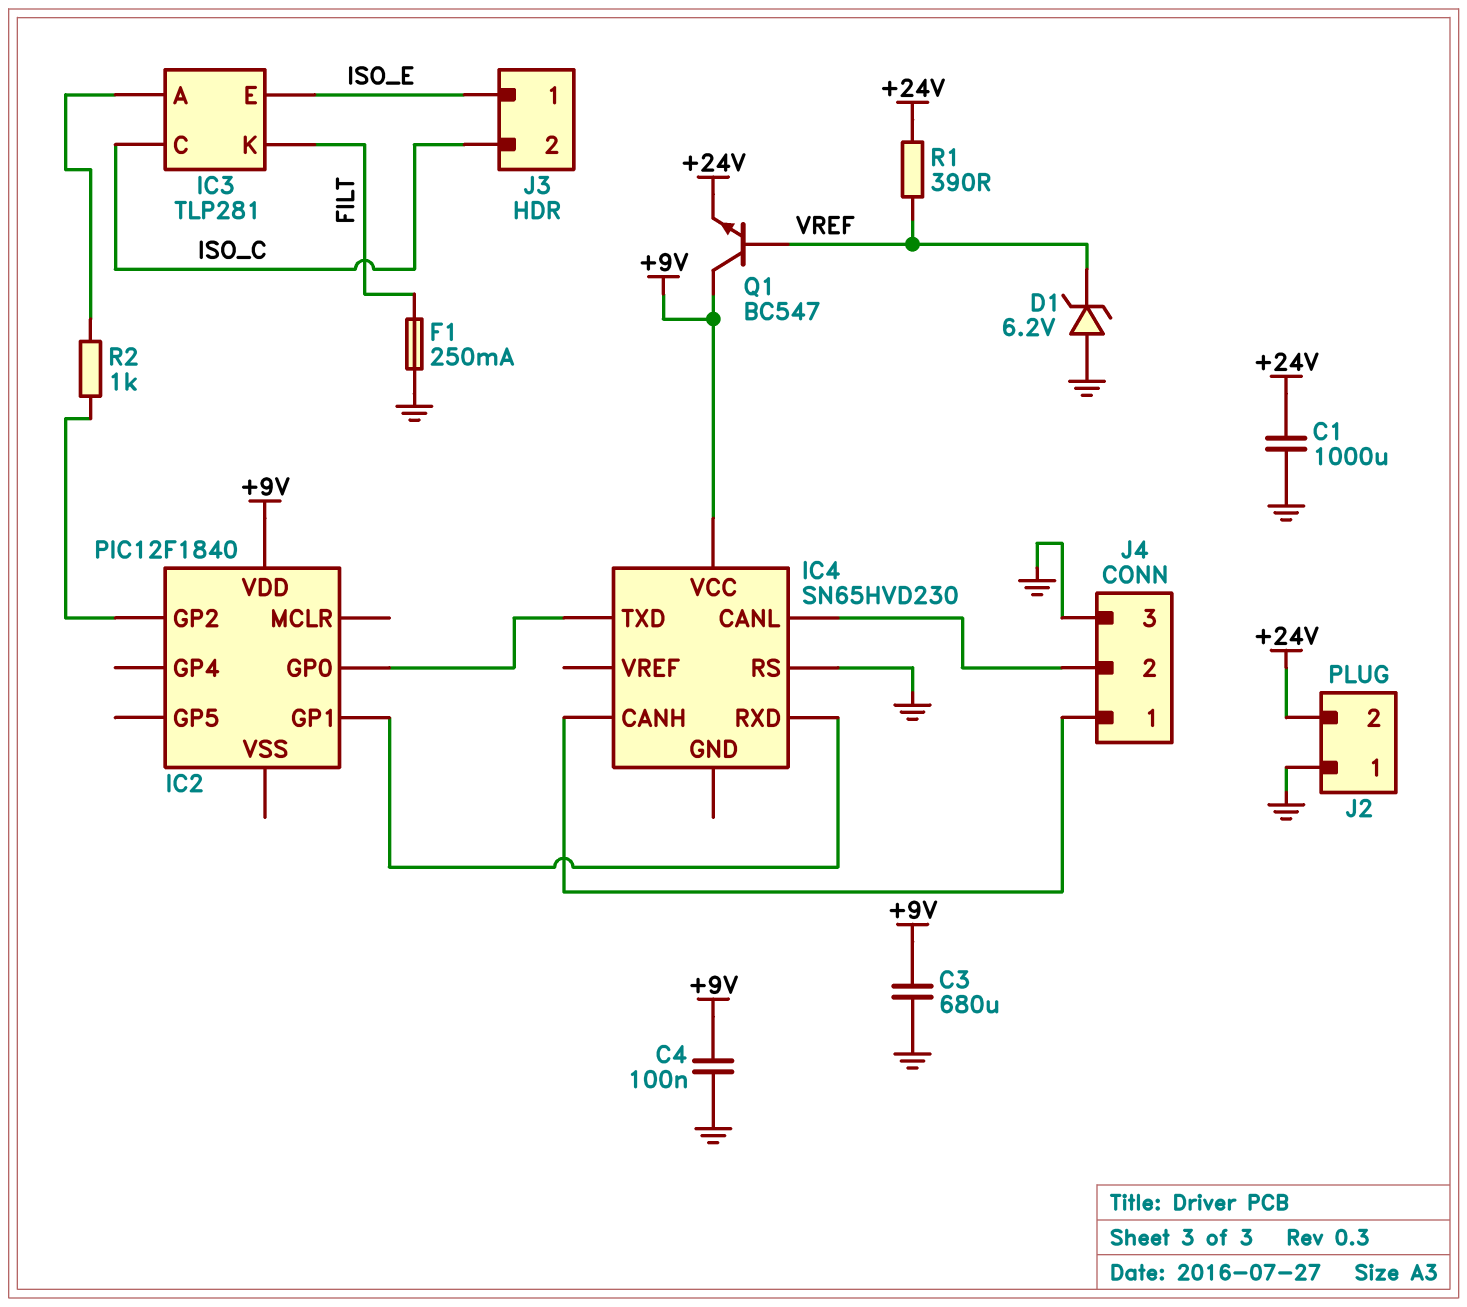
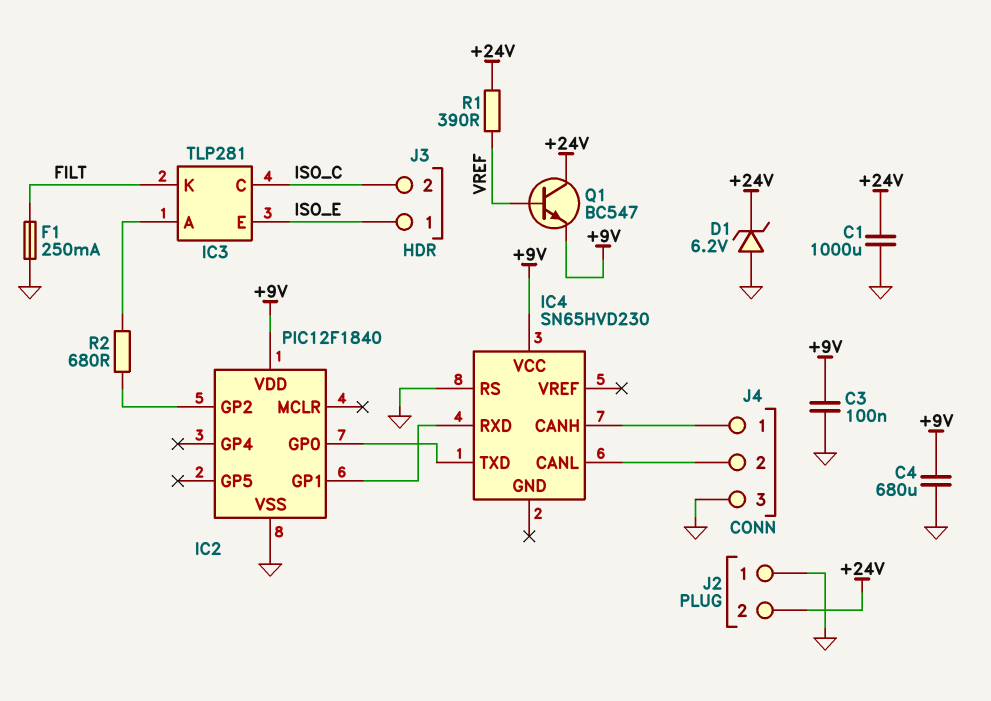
C3: 680uF (+9V, GND) -> 100nF (+9V, GND)
C4: 100nF (+9V, GND) -> 680uF (+9V, GND)
D1: zener 6.2V (A GND, K VREF) -> zener 6.2V (A GND, K +24V)
IC2 pin VSS: none -> GND
Q1: NPN BC547 (B VREF, C +9V, E +24V) -> NPN BC547 (B VREF, C +24V, E +9V)
R2: 1k (IC2/GP2, IC3/A) -> 680 (IC2/GP2, IC3/A)

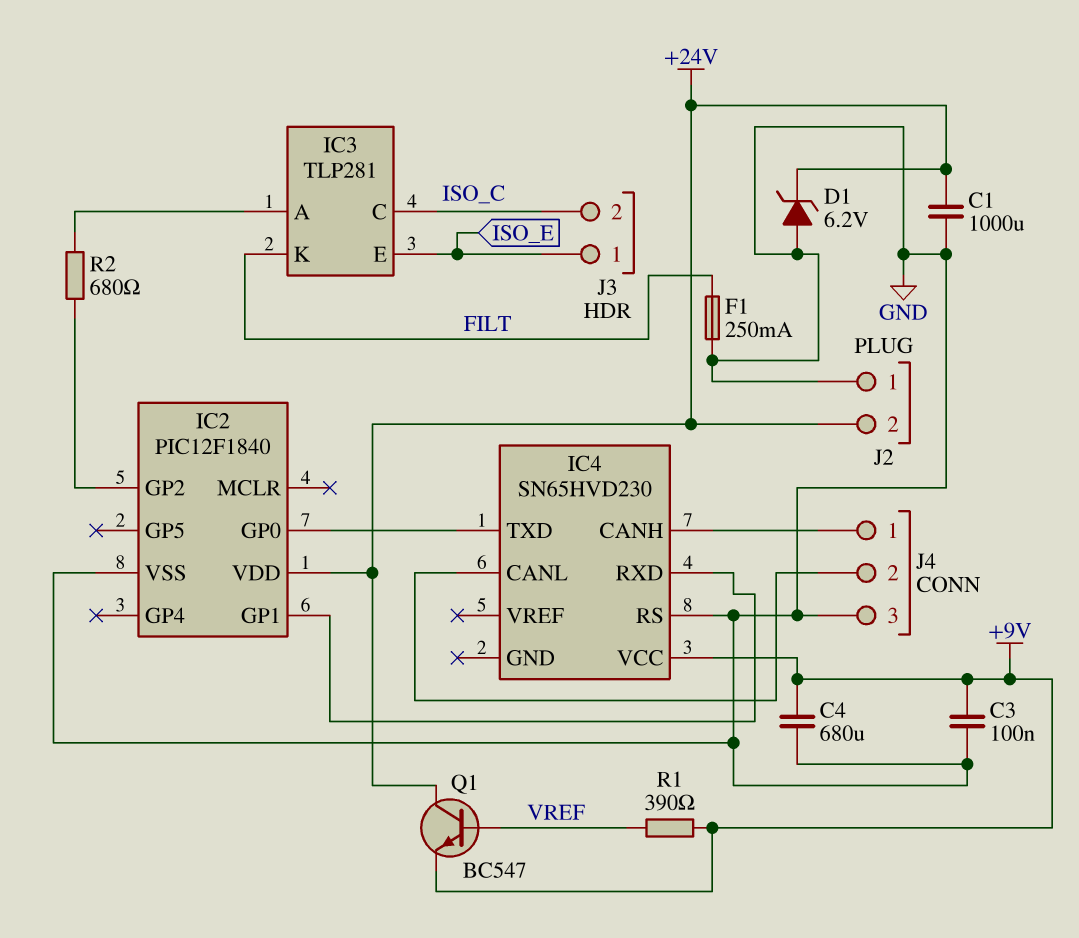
IC2 pin VDD: +9V -> +24V
R1: 390 (+24V, VREF) -> 390 (+9V, VREF)

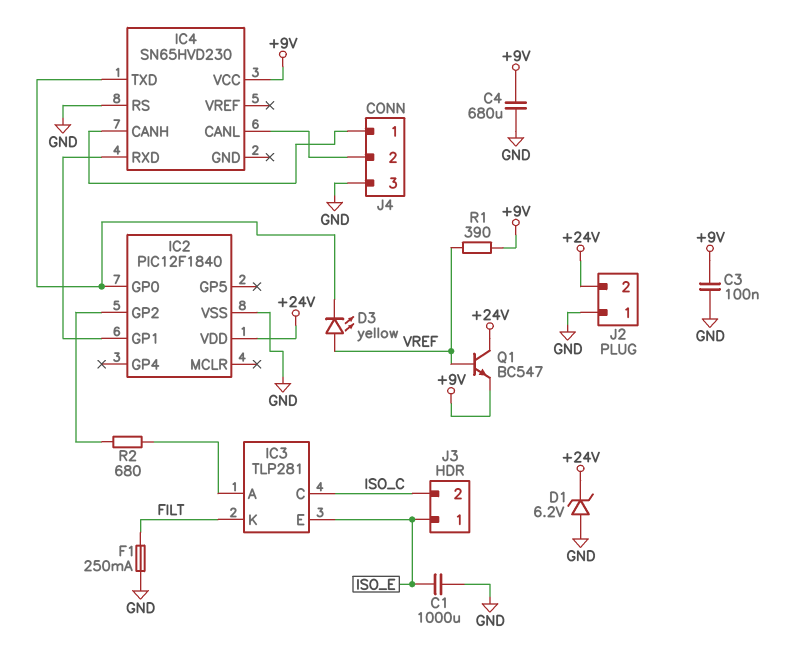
C1: 1000uF (+24V, GND) -> 1000uF (GND, ISO_E)
D3: none -> LED yellow (A VREF, K IC2/GP0)

